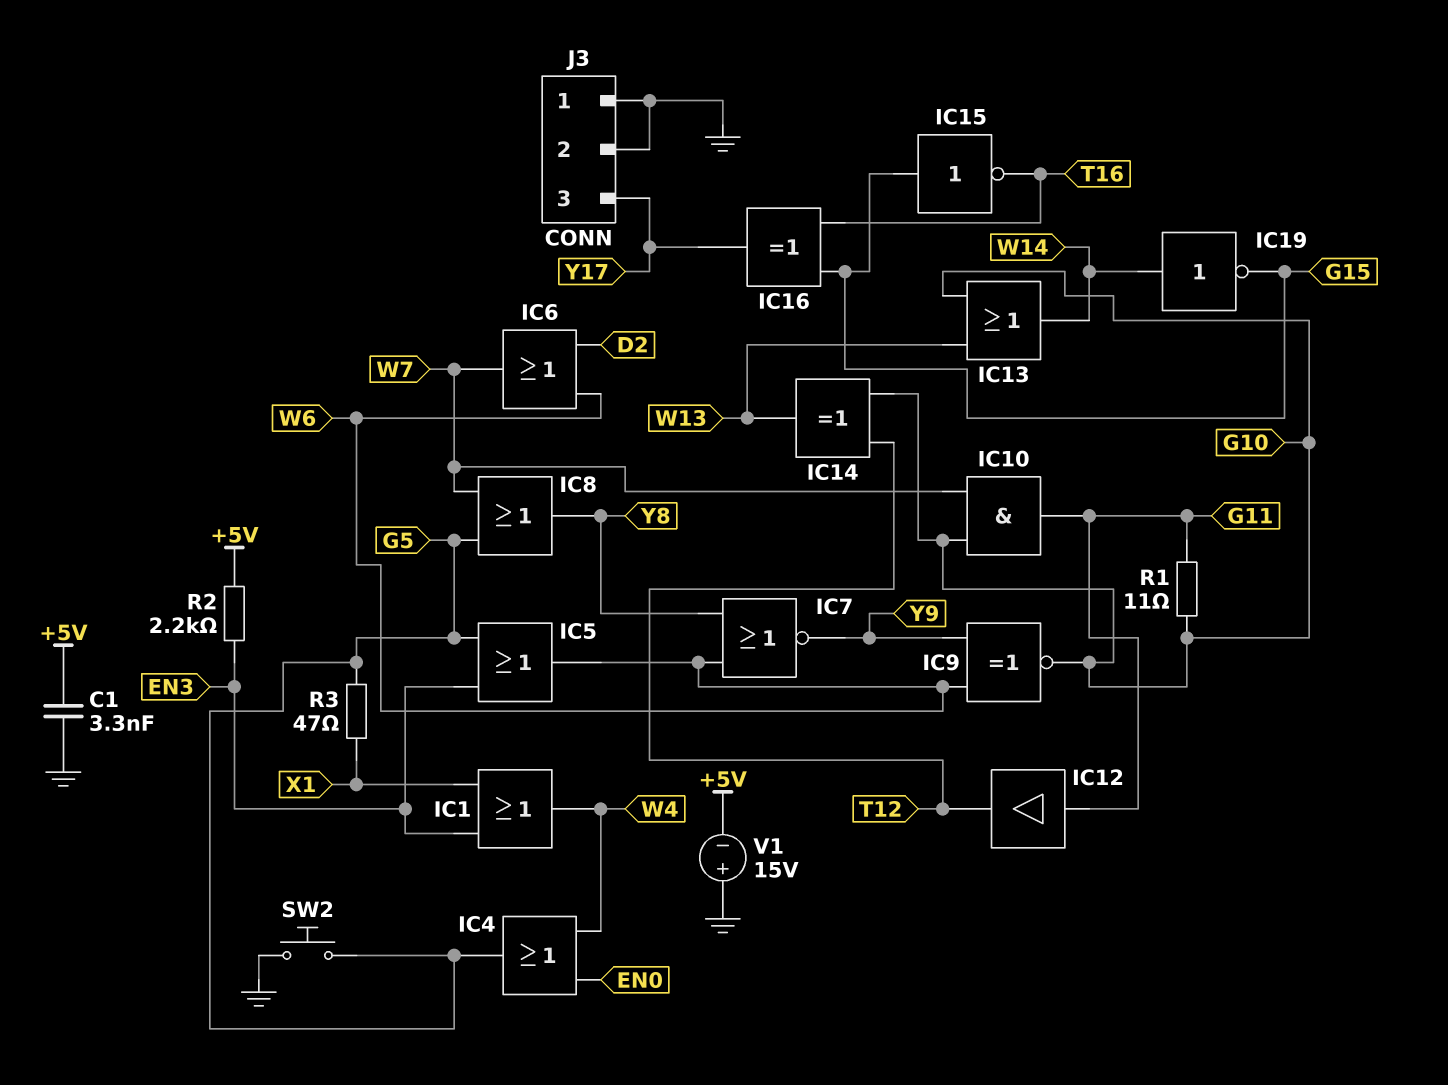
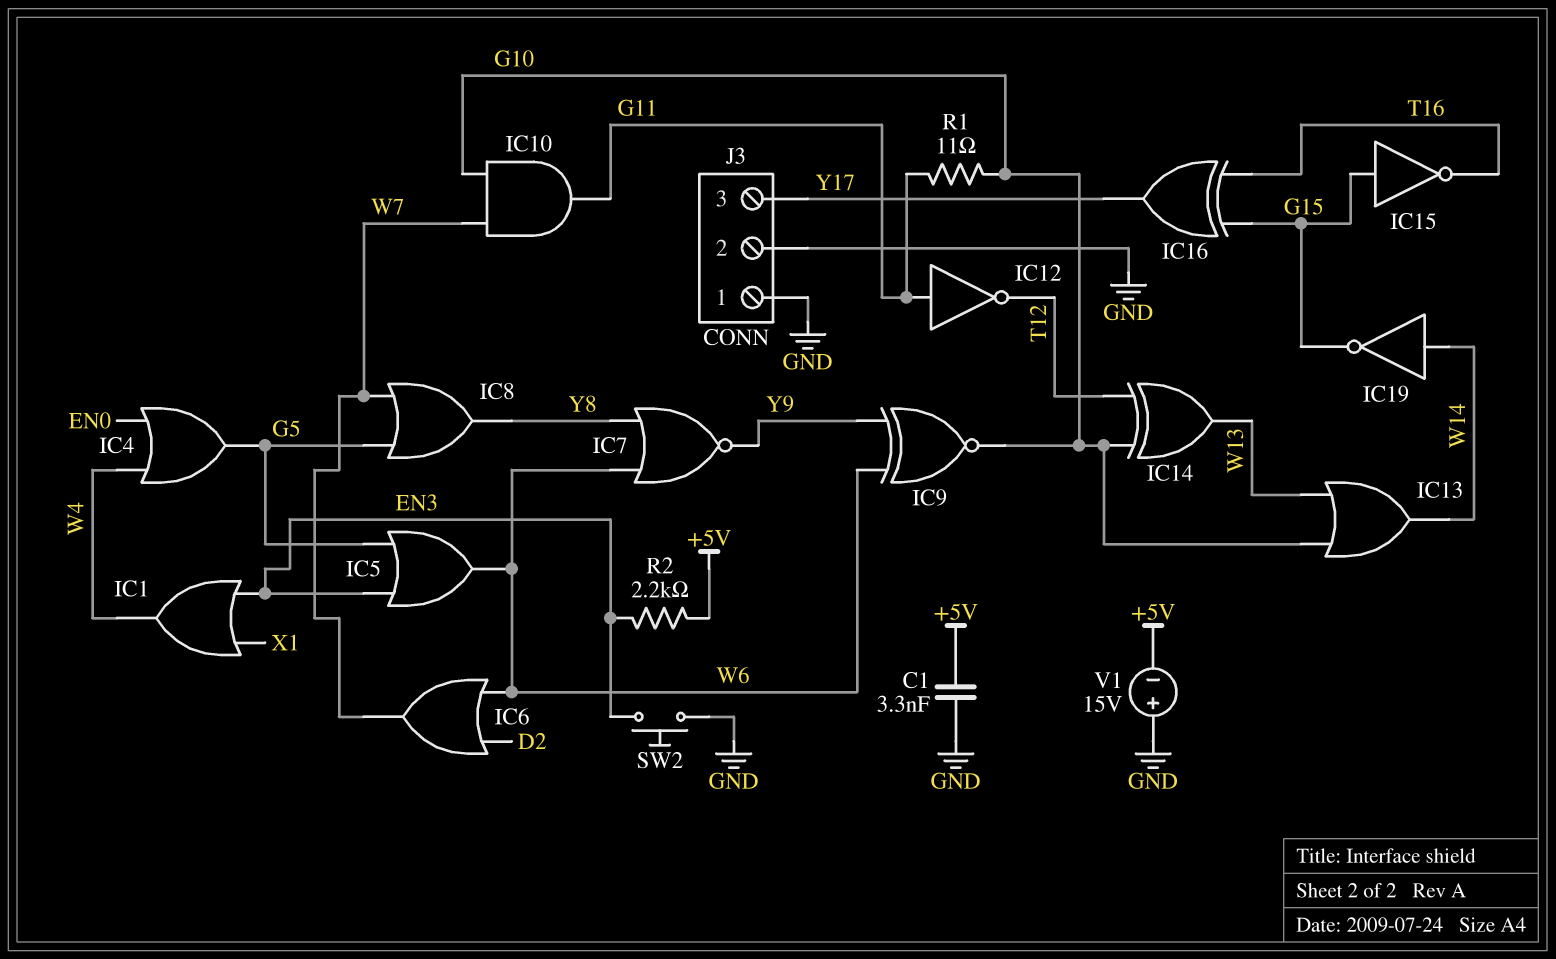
IC12: buffer (in G11, out T12) -> NOT (in G11, out T12)
R3: 47 (G5, X1) -> none
SW2: button (G5, GND) -> button (EN3, GND)

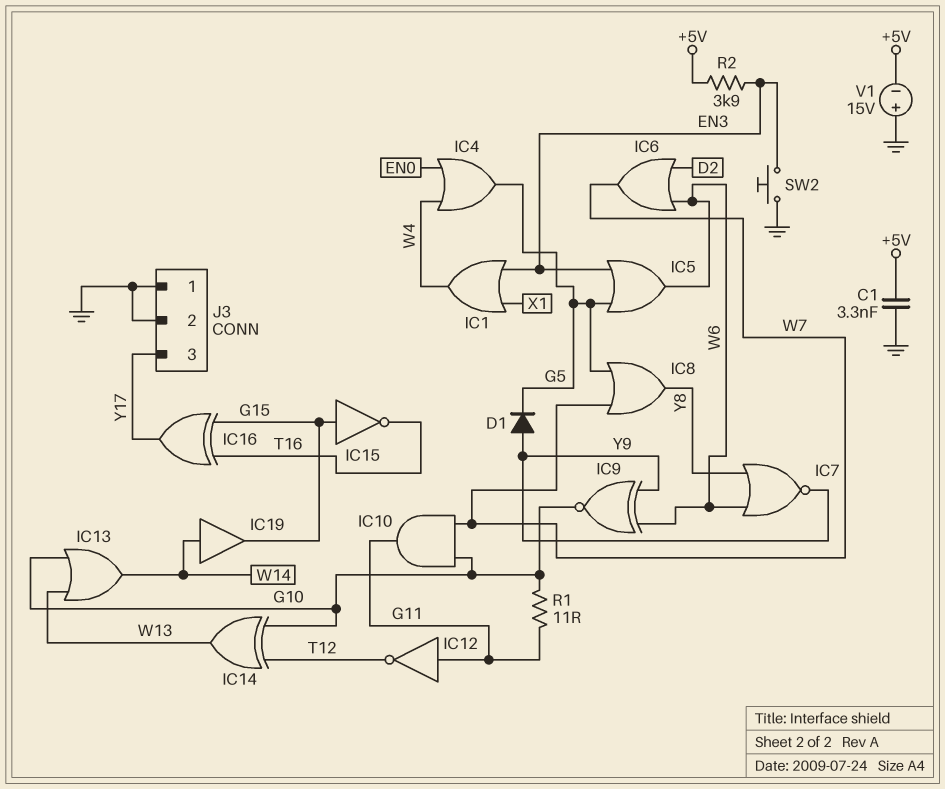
D1: none -> diode (A Y9, K G5)
IC19: NOT (in W14, out G15) -> buffer (in W14, out G15)
R2: 2.2k (+5V, EN3) -> 3.9k (+5V, EN3)

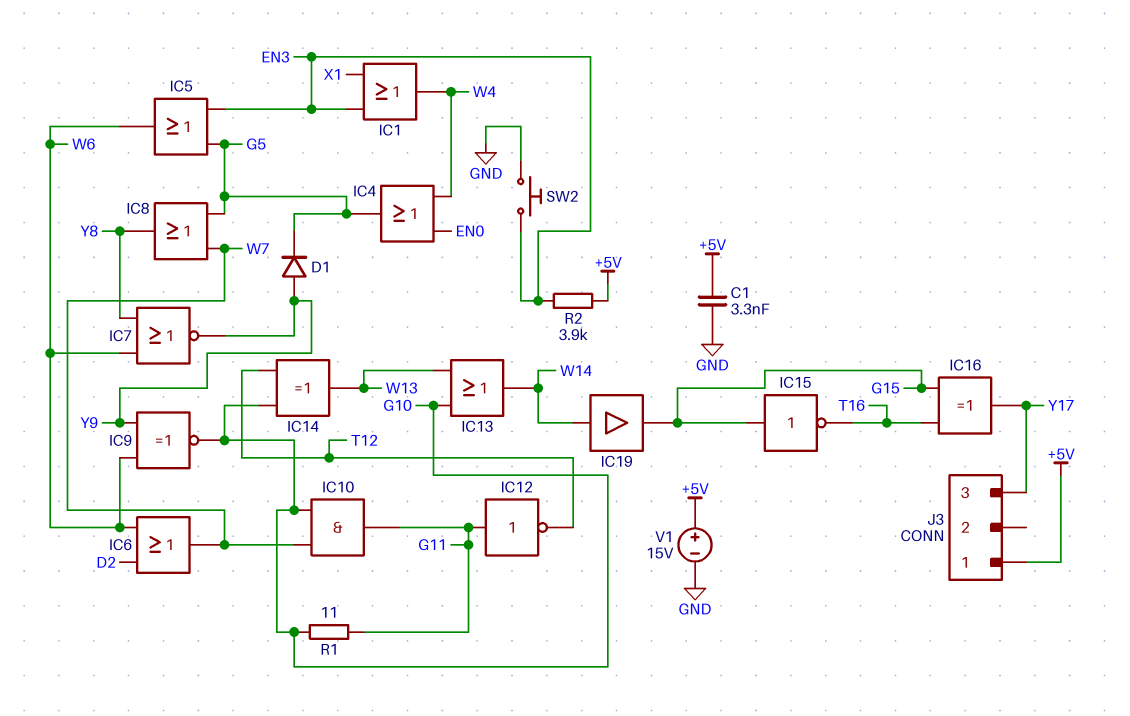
J3 pin 1: GND -> +5V
J3 pin 2: GND -> none
V1: 15V (plus GND, minus +5V) -> 15V (plus +5V, minus GND)

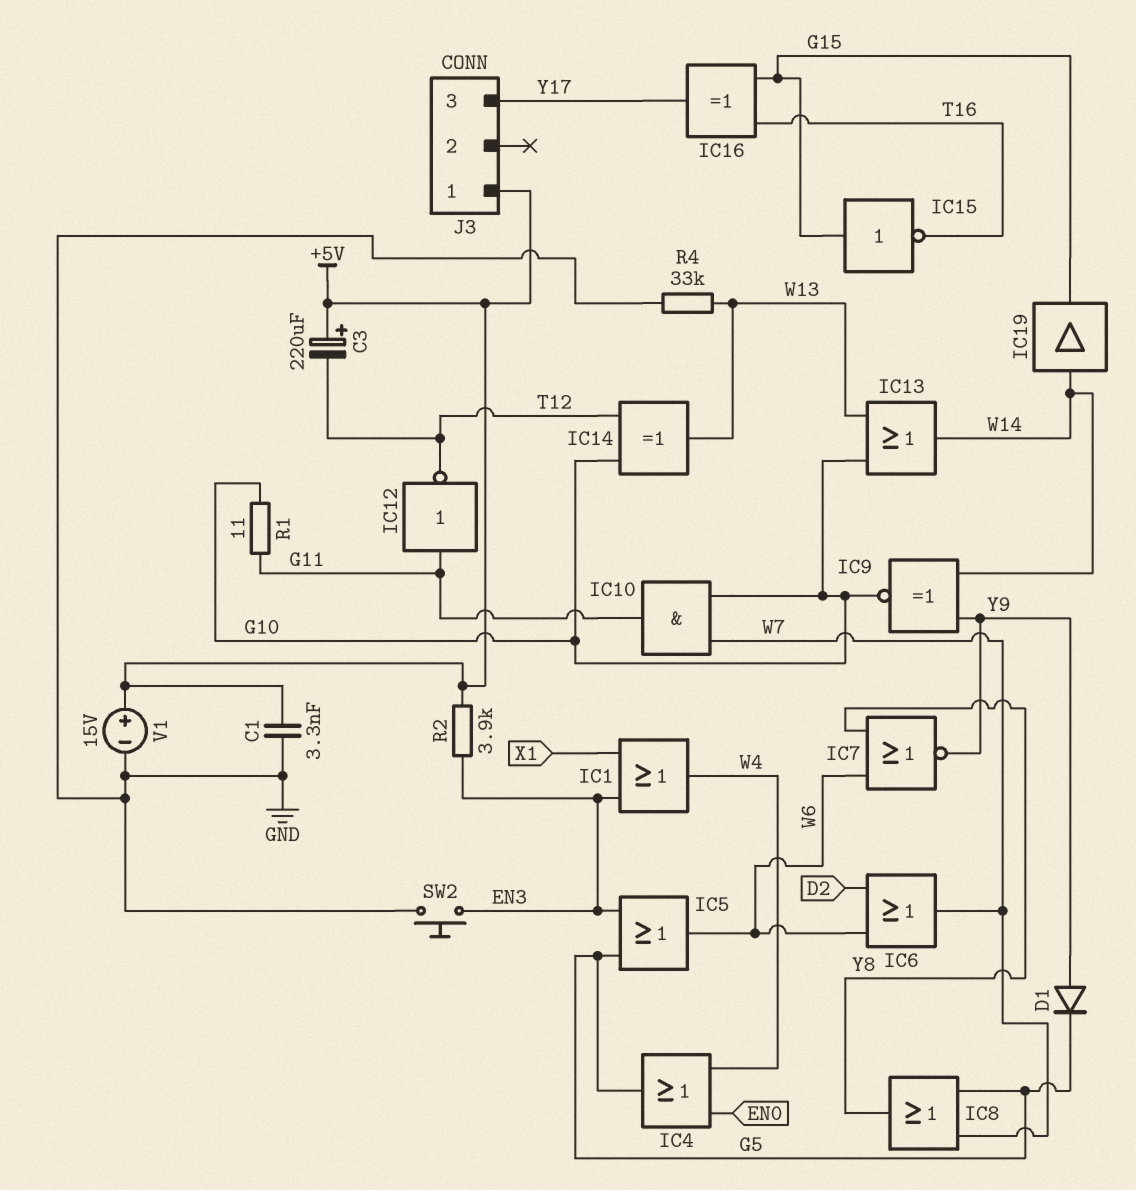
C3: none -> 220uF (plus +5V, minus T12)
IC9: XNOR (in W6, in Y9, out G10) -> XNOR (in W14, in Y9, out G10)
R4: none -> 33k (GND, W13)

